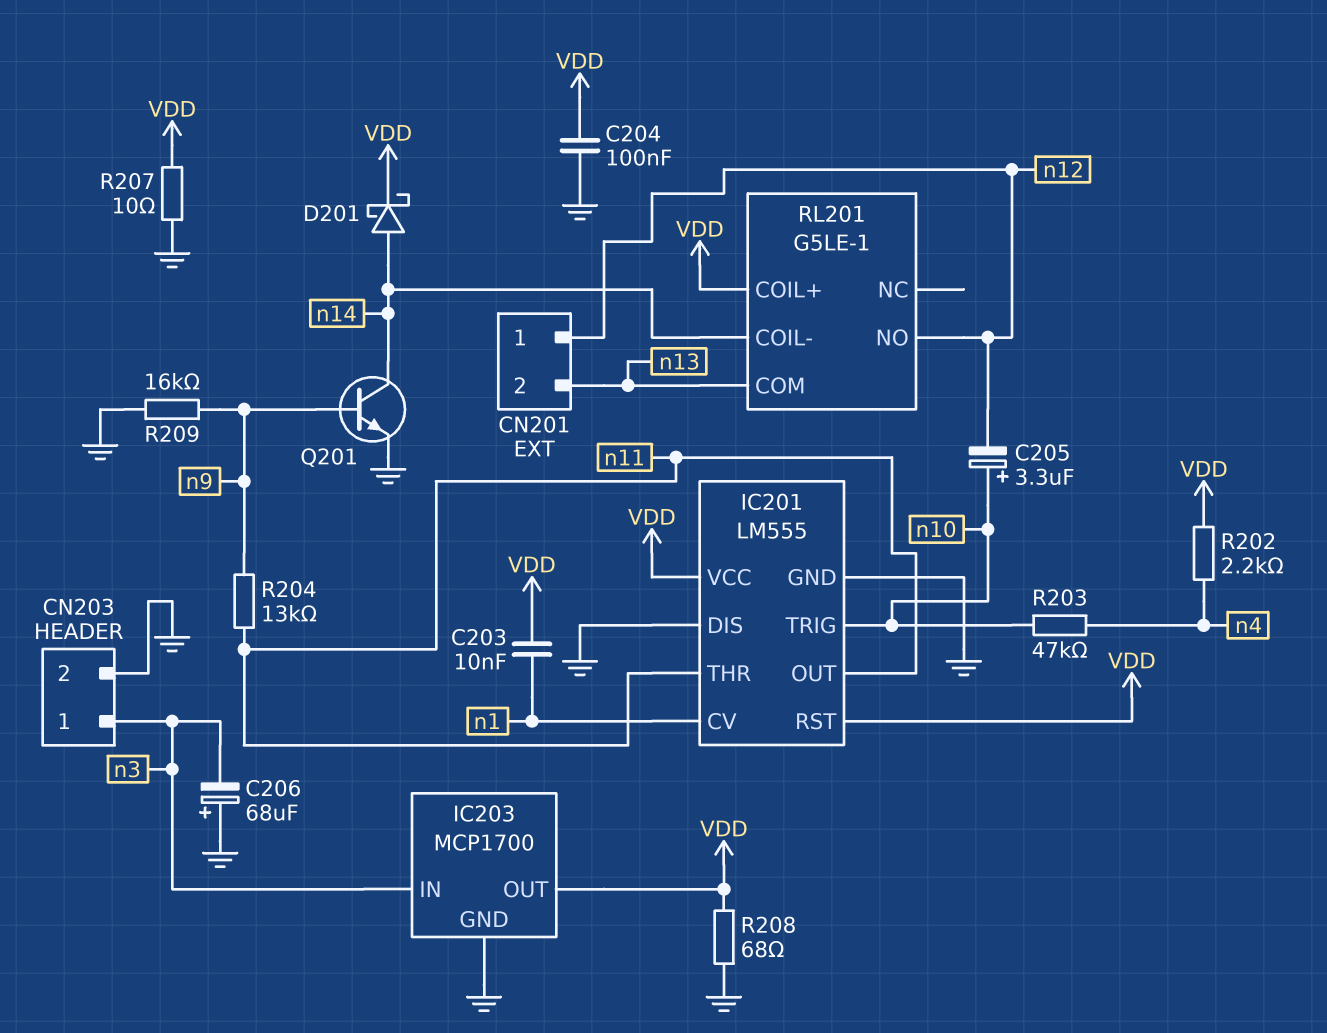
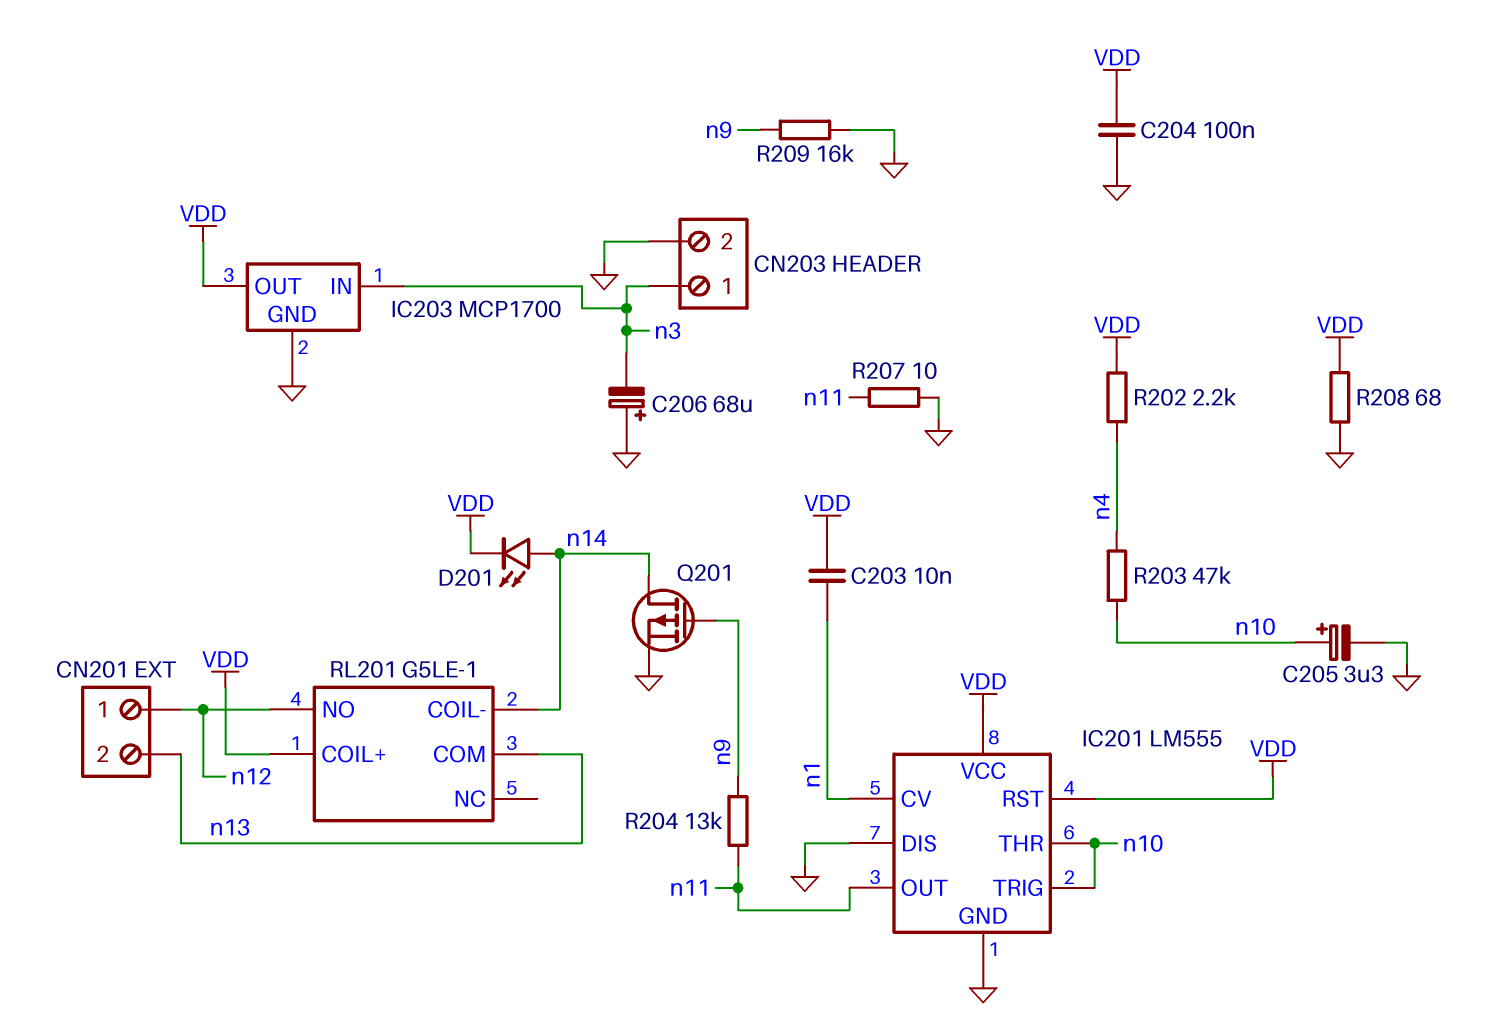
C205: 3.3uF (plus n10, minus n12) -> 3.3uF (plus n10, minus GND)
D201: schottky (A n14, K VDD) -> LED (A n14, K VDD)
IC201 pin THR: n11 -> n10
Q201: NPN (B n9, C n14, E GND) -> PMOS (G n9, D n14, S GND)
R207: 10 (GND, VDD) -> 10 (GND, n11)

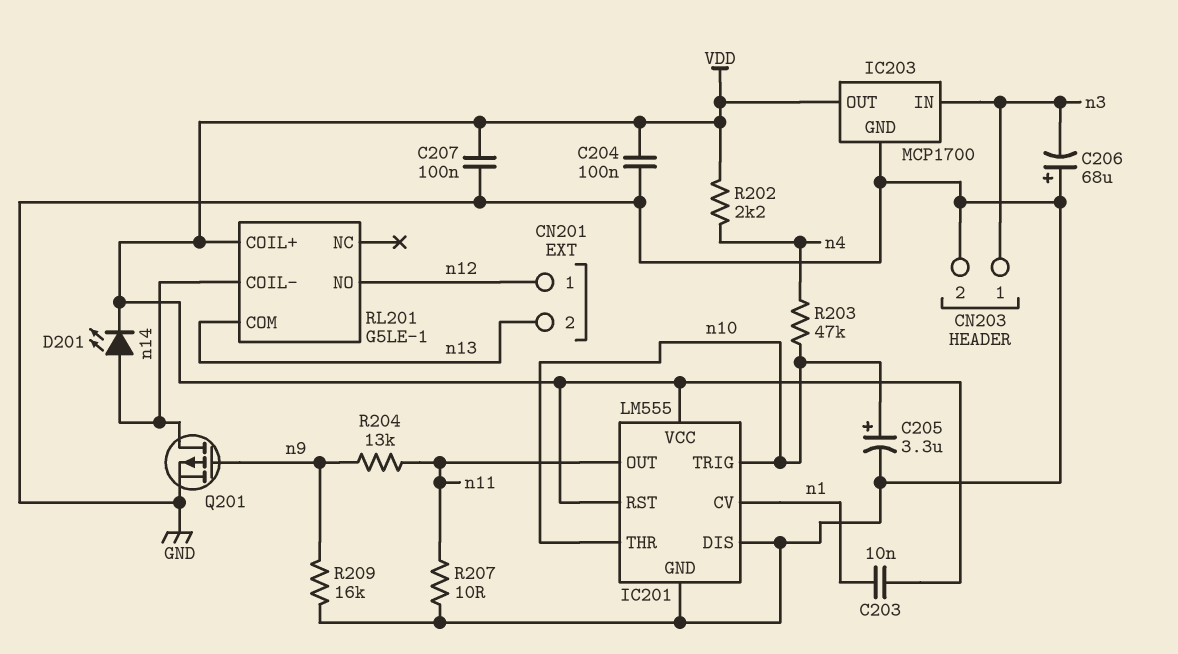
C207: none -> 100nF (GND, VDD)
R208: 68 (GND, VDD) -> none

